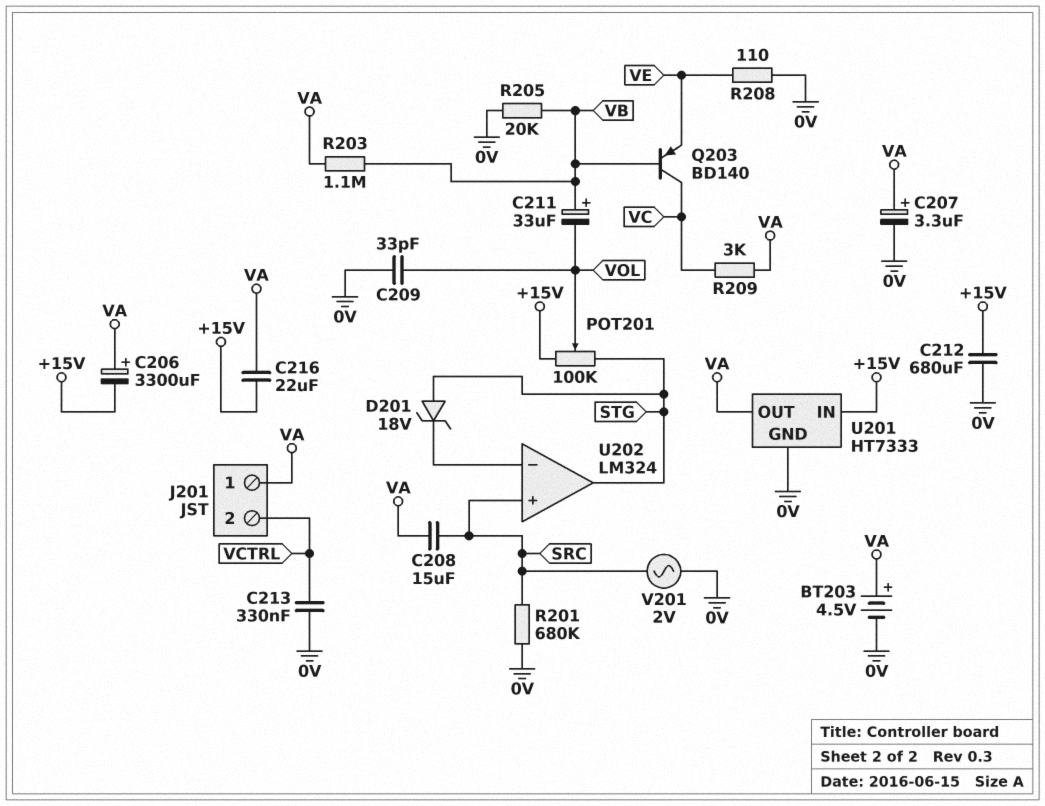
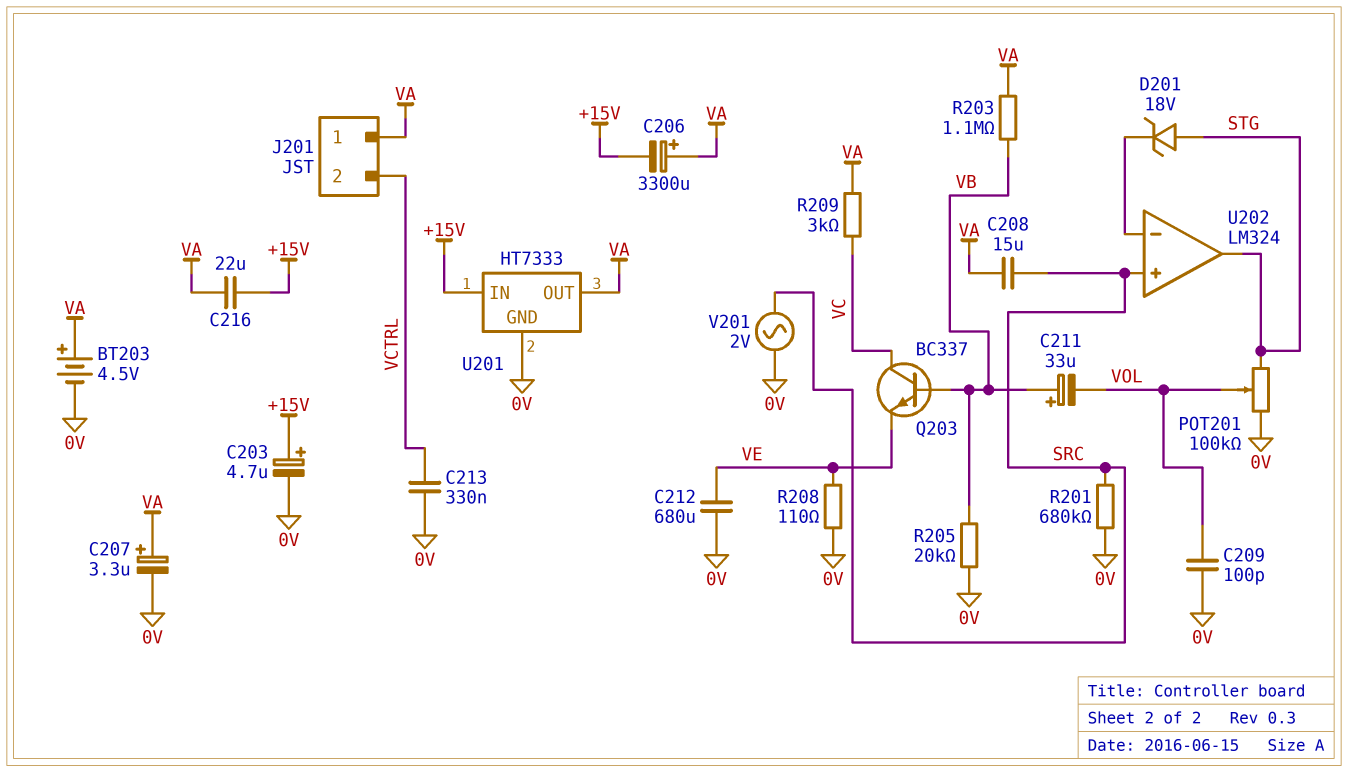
C203: none -> 4.7uF (plus +15V, minus 0V)
C209: 33pF (0V, VOL) -> 100pF (0V, VOL)
C212: 680uF (+15V, 0V) -> 680uF (0V, VE)
POT201: 100k (+15V, STG, wiper VOL) -> 100k (0V, STG, wiper VOL)
Q203: PNP BD140 (B VB, C VC, E VE) -> NPN BC337 (B VB, C VC, E VE)

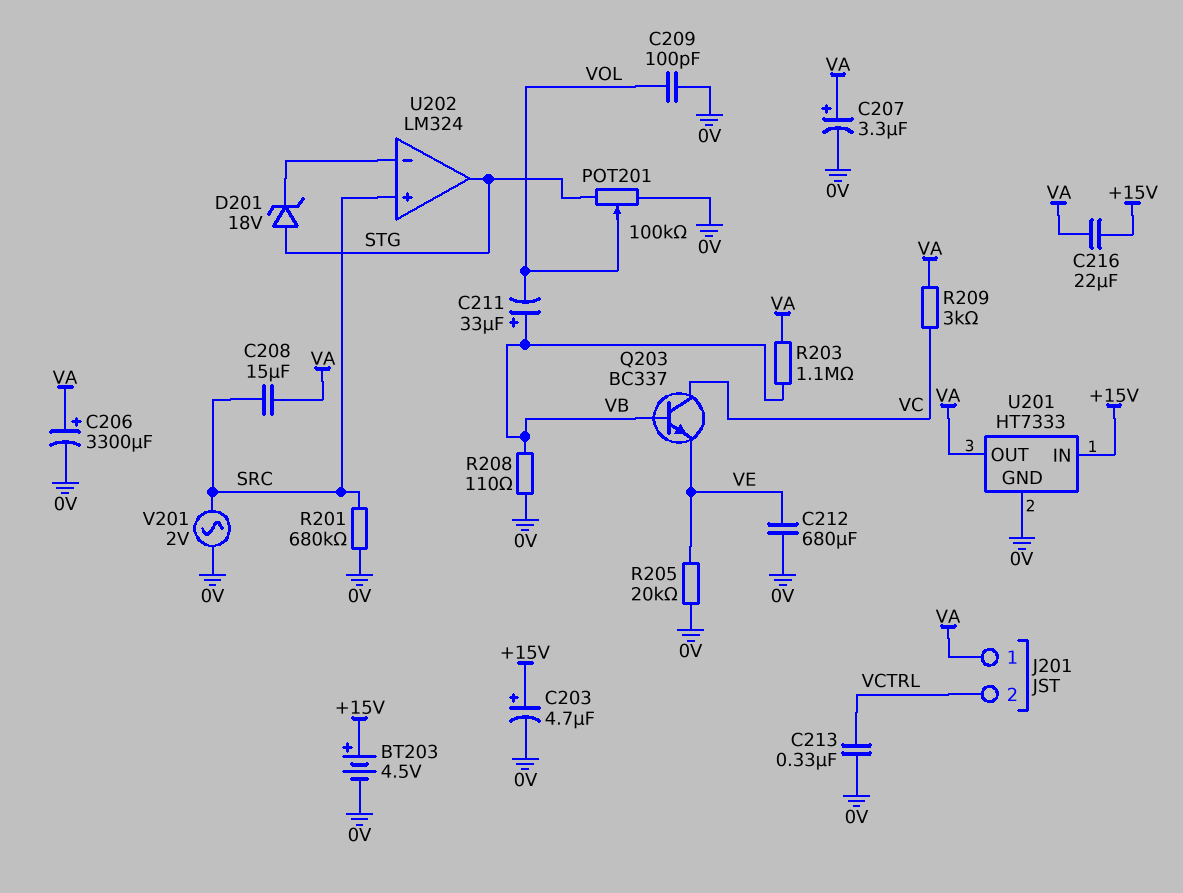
BT203: 4.5V (plus VA, minus 0V) -> 4.5V (plus +15V, minus 0V)
C206: 3300uF (plus VA, minus +15V) -> 3300uF (plus VA, minus 0V)
R205: 20k (0V, VB) -> 20k (0V, VE)
R208: 110 (0V, VE) -> 110 (0V, VB)

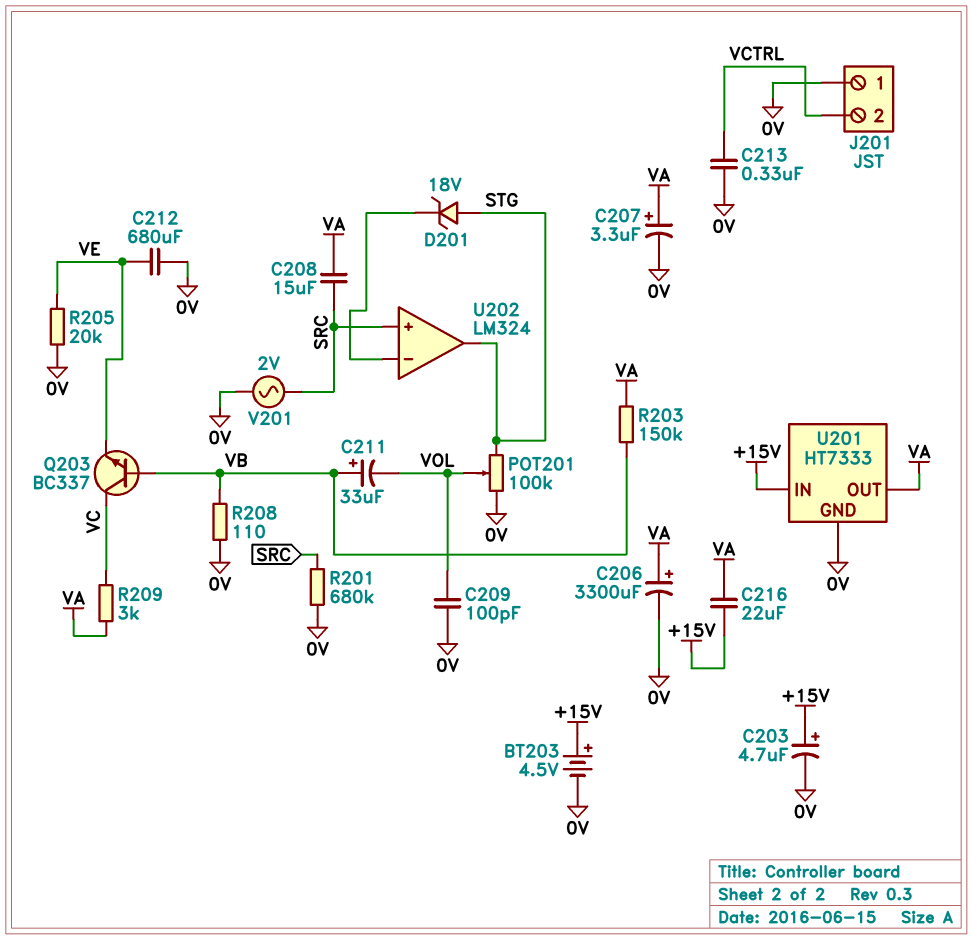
J201 pin 1: VA -> 0V
R203: 1.1M (VA, VB) -> 150k (VA, VB)

